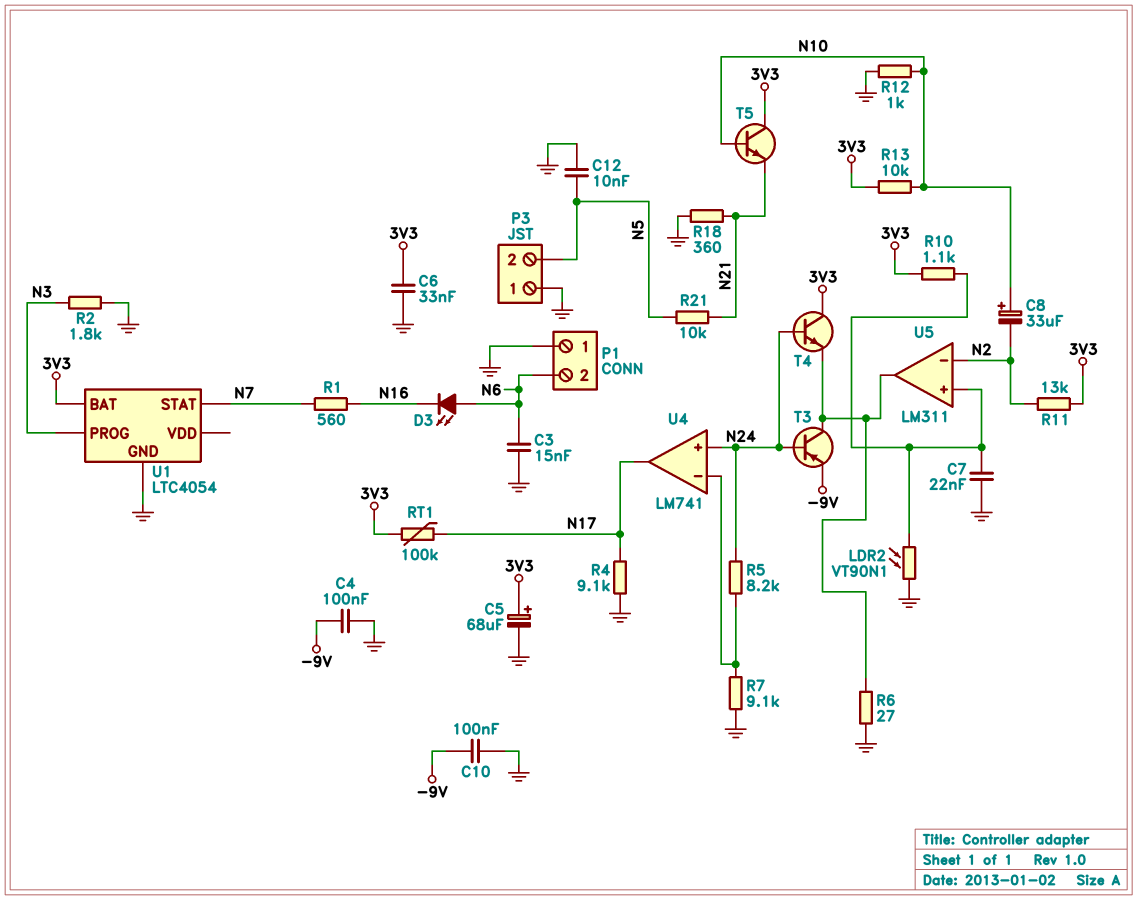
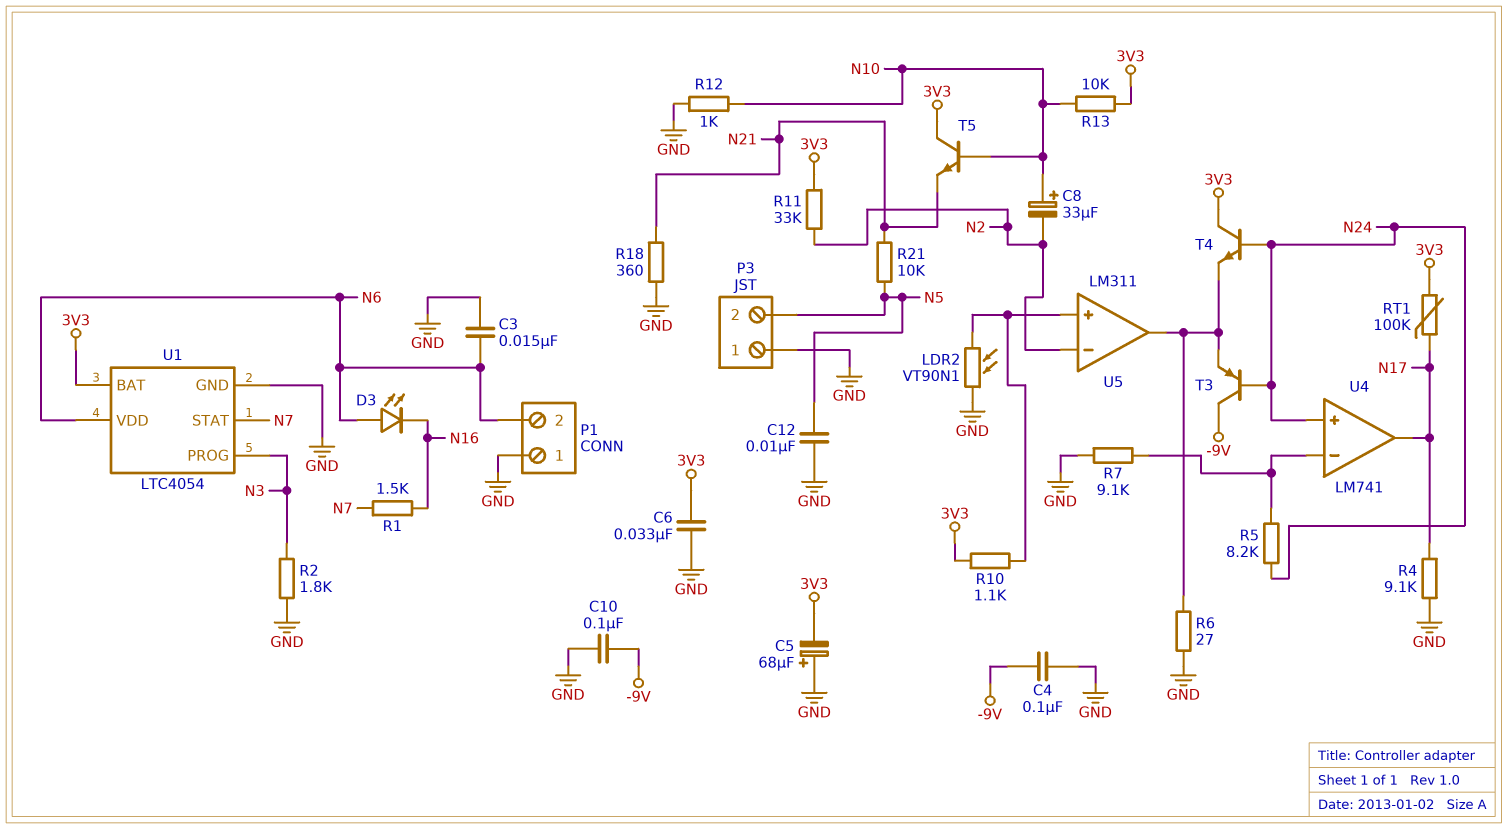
C5: 68uF (plus 3V3, minus GND) -> 68uF (plus GND, minus 3V3)
C7: 22nF (GND, U5/in+) -> none
R1: 560 (N7, N16) -> 1.5k (N7, N16)
R11: 13k (3V3, N2) -> 33k (3V3, N2)
T3: PNP (B N24, C U5/out, E -9V) -> PNP (B N24, C -9V, E U5/out)
U1 pin VDD: none -> N6

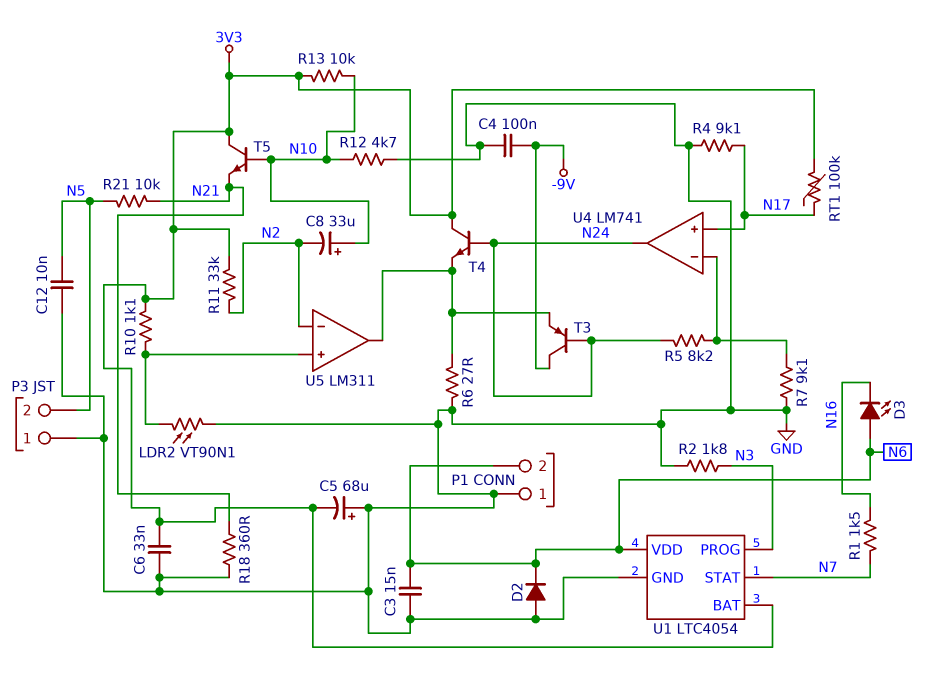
C10: 100nF (-9V, GND) -> none
D2: none -> diode (A GND, K N6)
R12: 1k (GND, N10) -> 4.7k (GND, N10)
U4 pin in+: N24 -> N17
U4 pin out: N17 -> N24

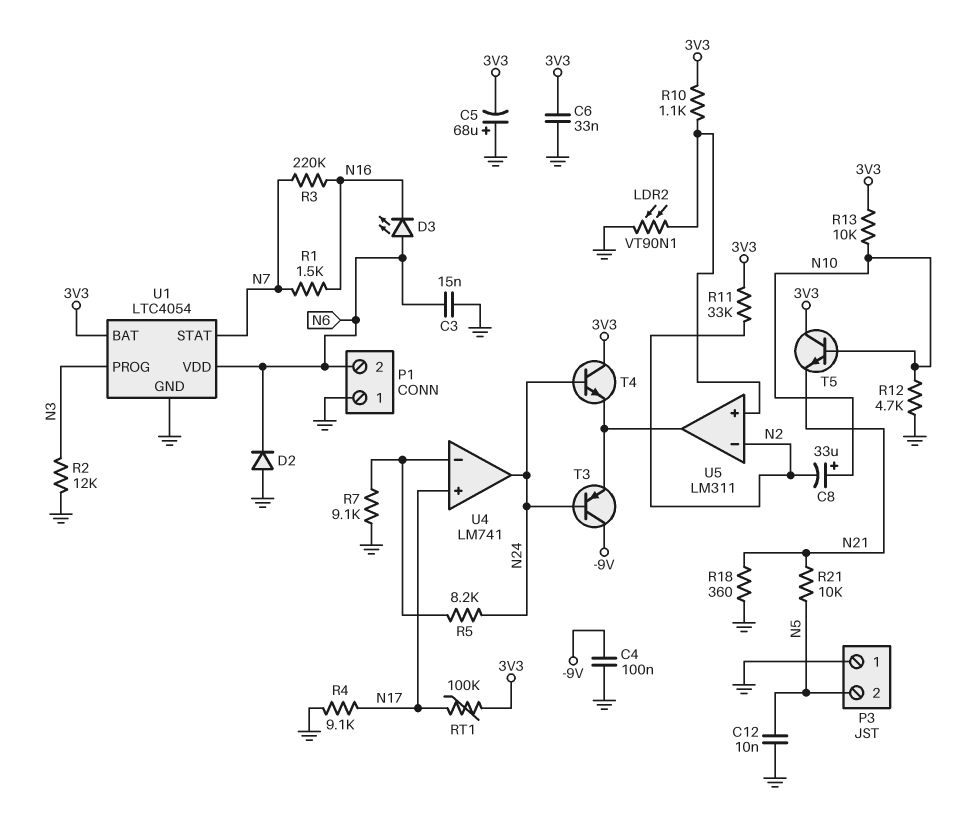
R2: 1.8k (GND, N3) -> 12k (GND, N3)
R3: none -> 220k (N7, N16)
R6: 27 (GND, U5/out) -> none

